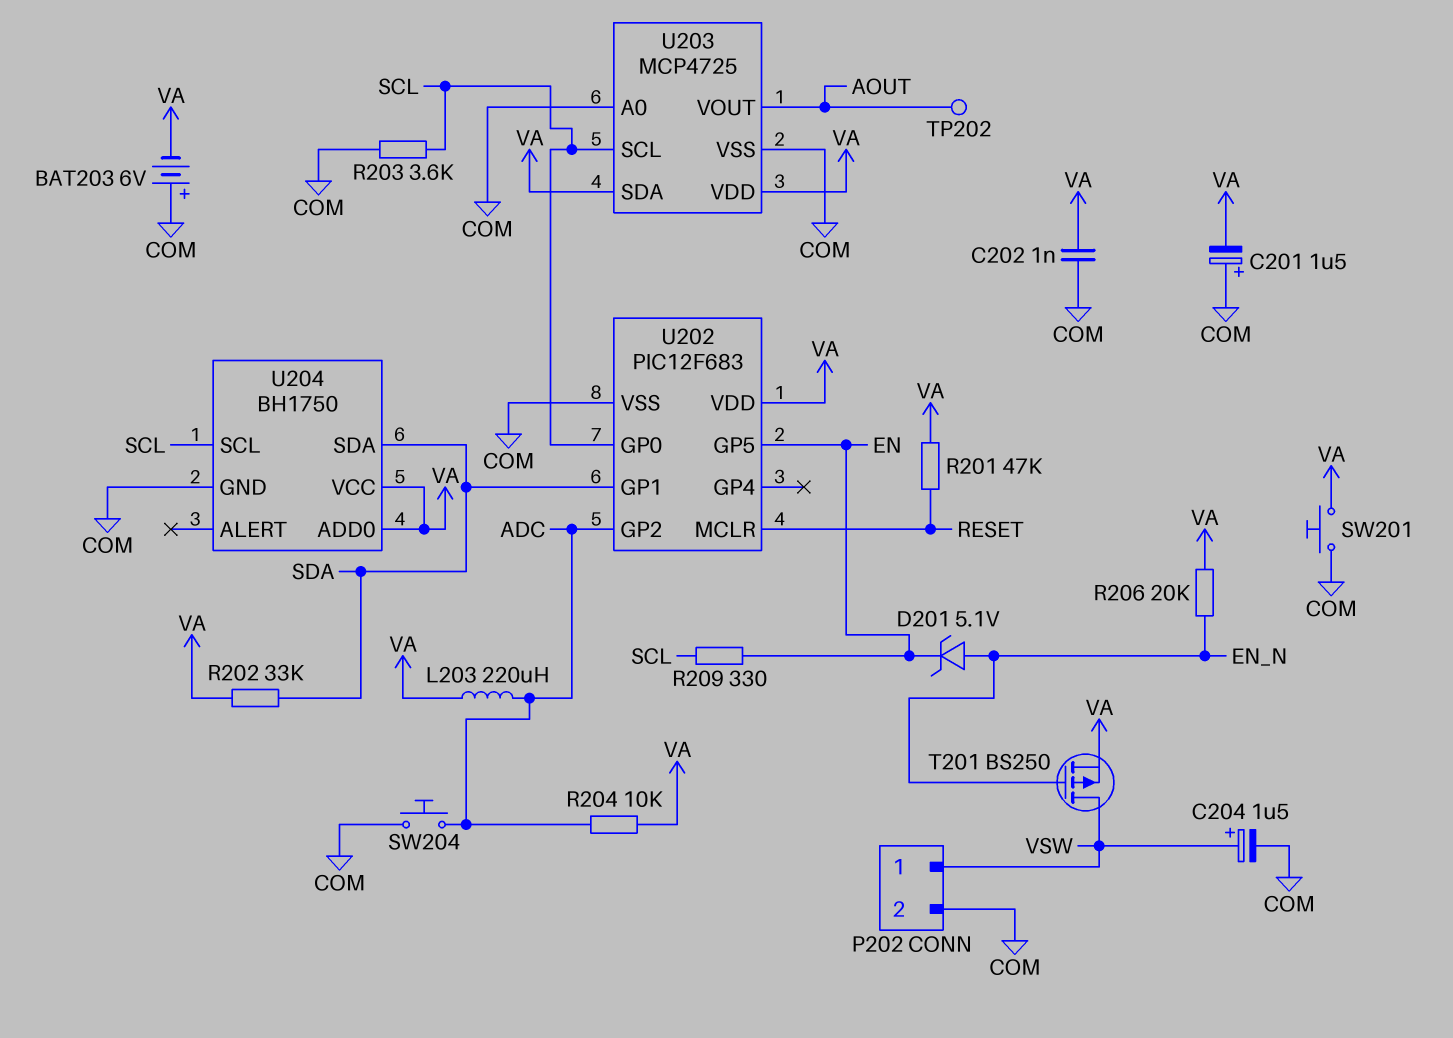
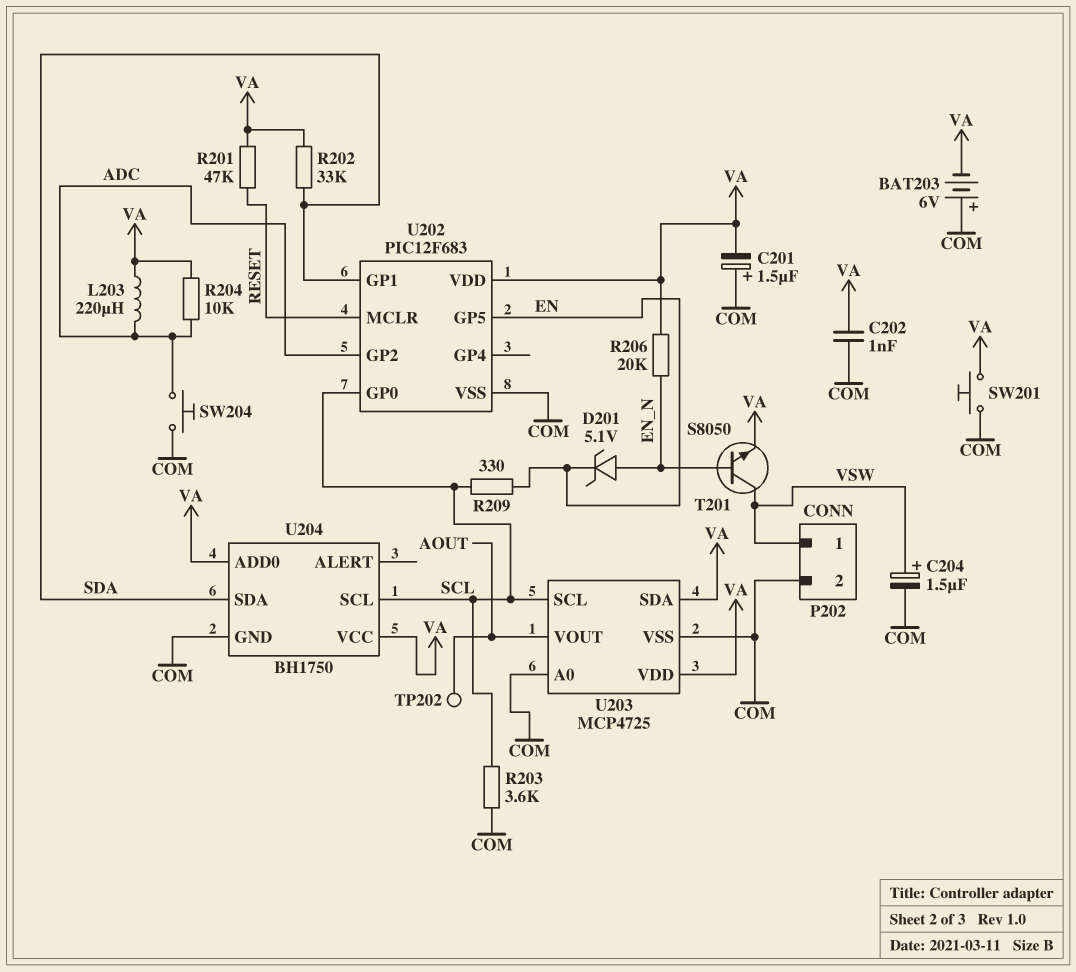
T201: PMOS BS250 (G EN_N, D VSW, S VA) -> NPN S8050 (B EN_N, C VSW, E VA)

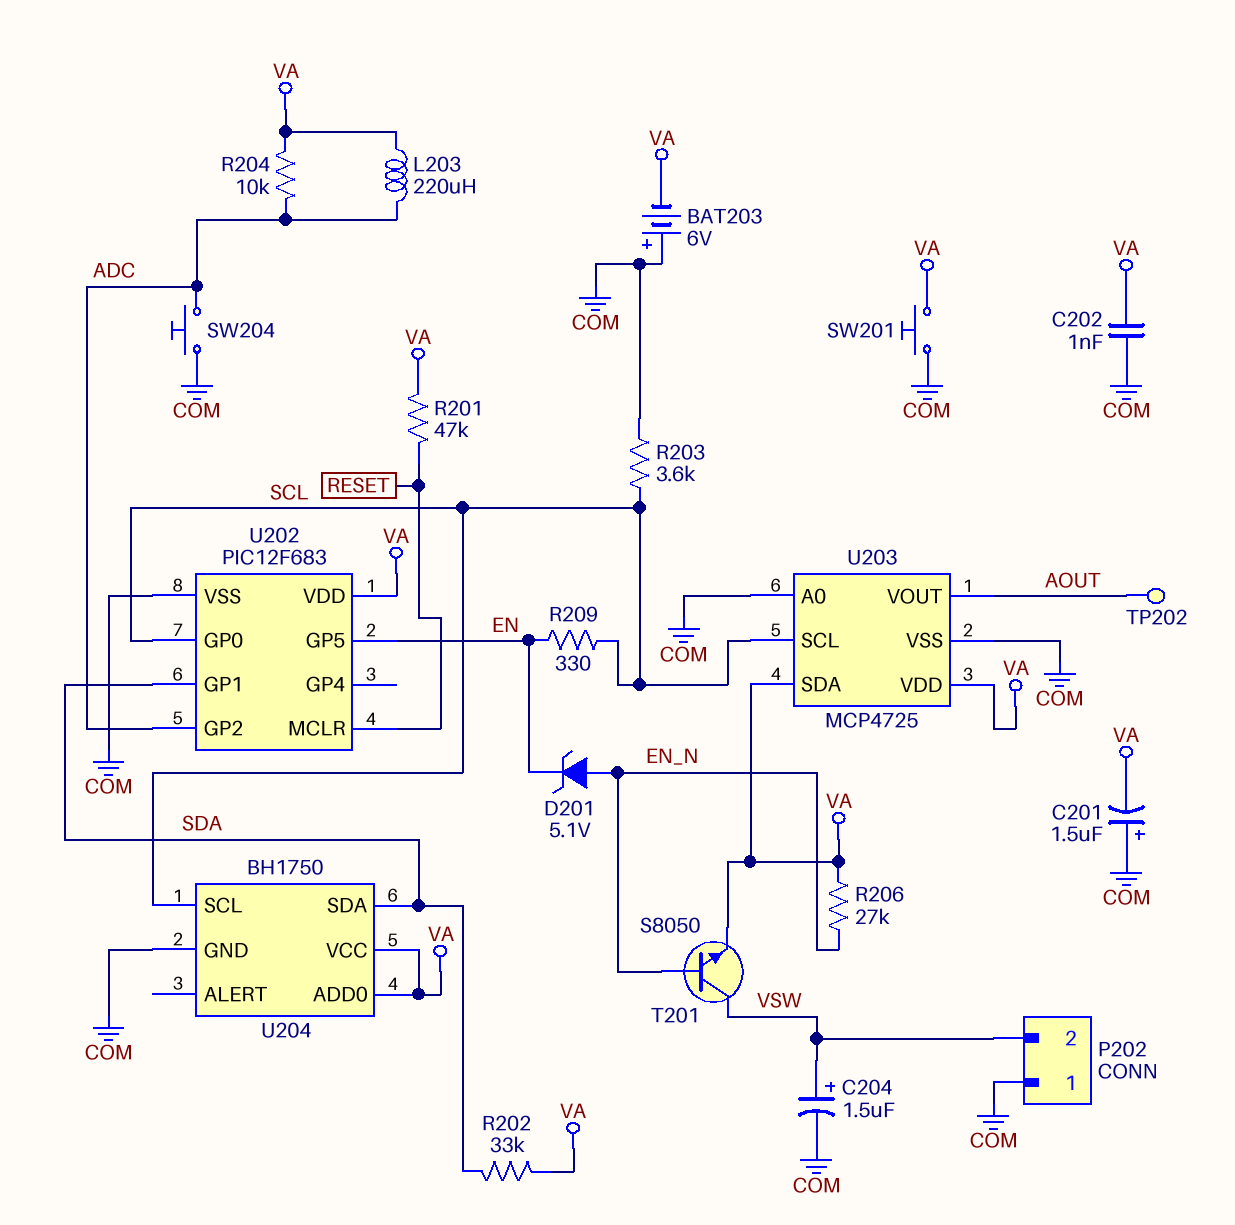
P202 pin 1: VSW -> COM
P202 pin 2: COM -> VSW
R206: 20k (EN_N, VA) -> 27k (EN_N, VA)

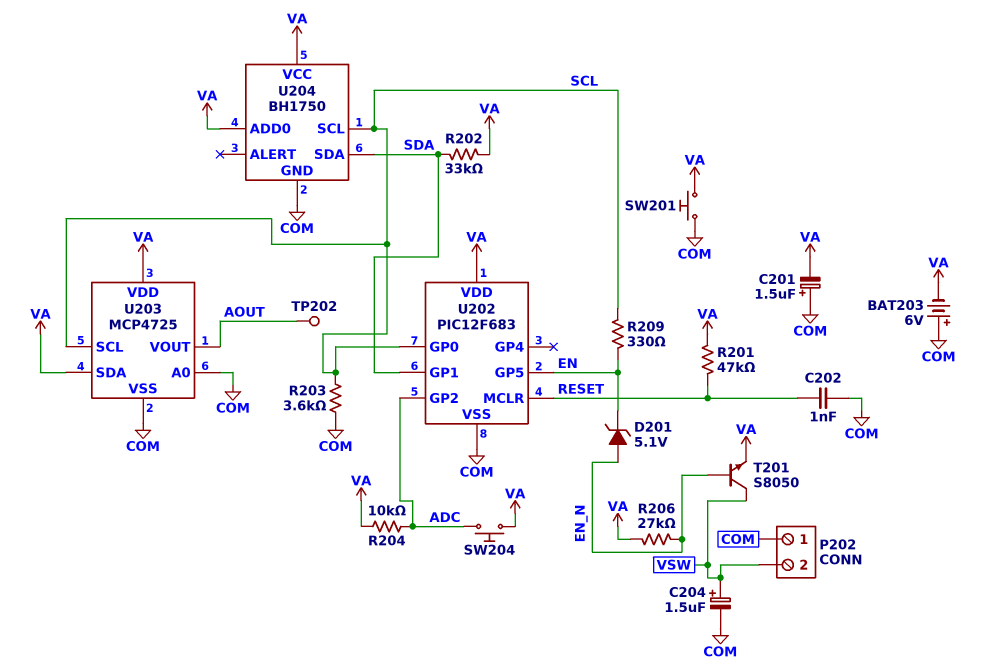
C202: 1nF (COM, VA) -> 1nF (COM, RESET)
L203: 220uH (ADC, VA) -> none
SW204: button (ADC, COM) -> button (ADC, VA)

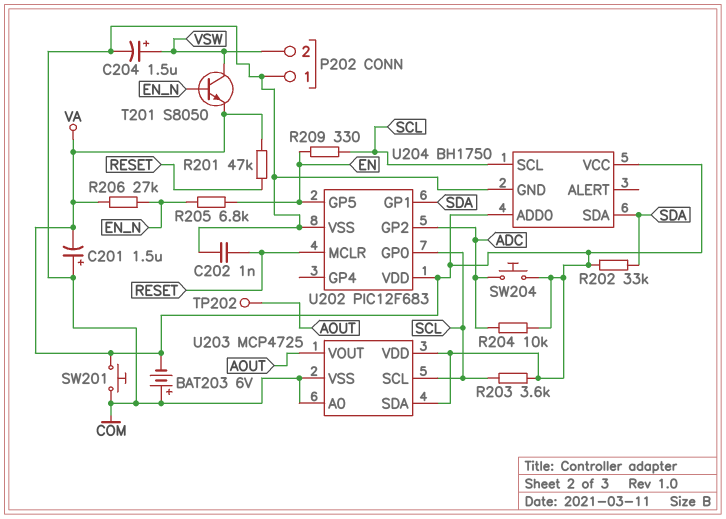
D201: zener 5.1V (A EN_N, K EN) -> none
R203: 3.6k (COM, SCL) -> 3.6k (SCL, VA)
R205: none -> 6.8k (EN, EN_N)

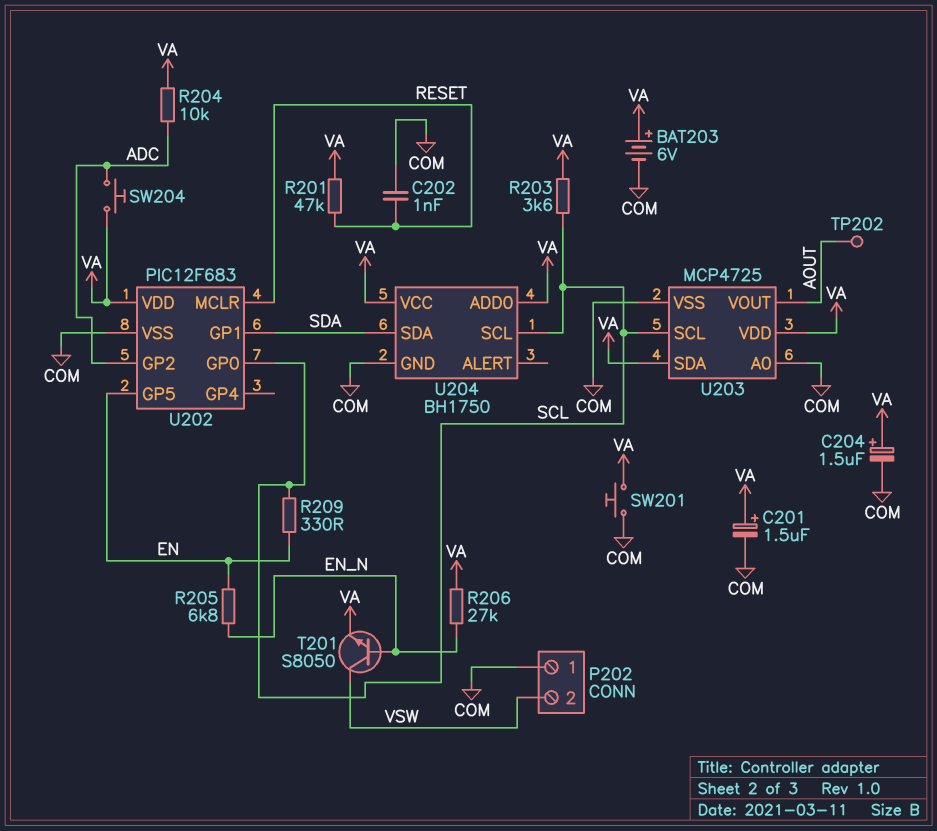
BAT203: 6V (plus COM, minus VA) -> 6V (plus VA, minus COM)
C201: 1.5uF (plus COM, minus VA) -> 1.5uF (plus VA, minus COM)
C204: 1.5uF (plus VSW, minus COM) -> 1.5uF (plus VA, minus COM)
R202: 33k (SDA, VA) -> none

